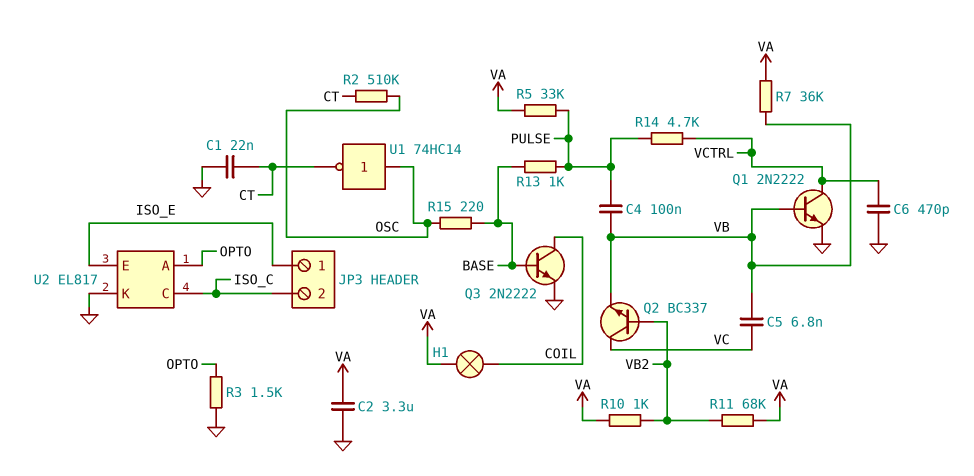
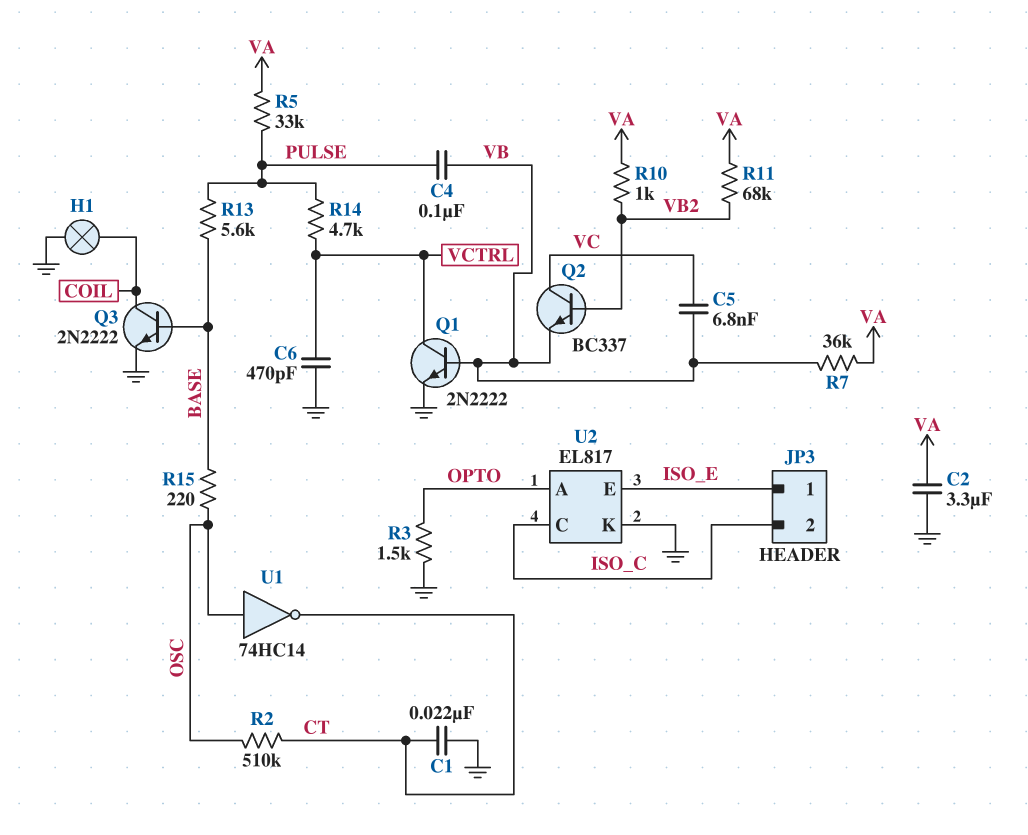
H1: lamp (COIL, VA) -> lamp (COIL, GND)
R13: 1k (BASE, PULSE) -> 5.6k (BASE, PULSE)

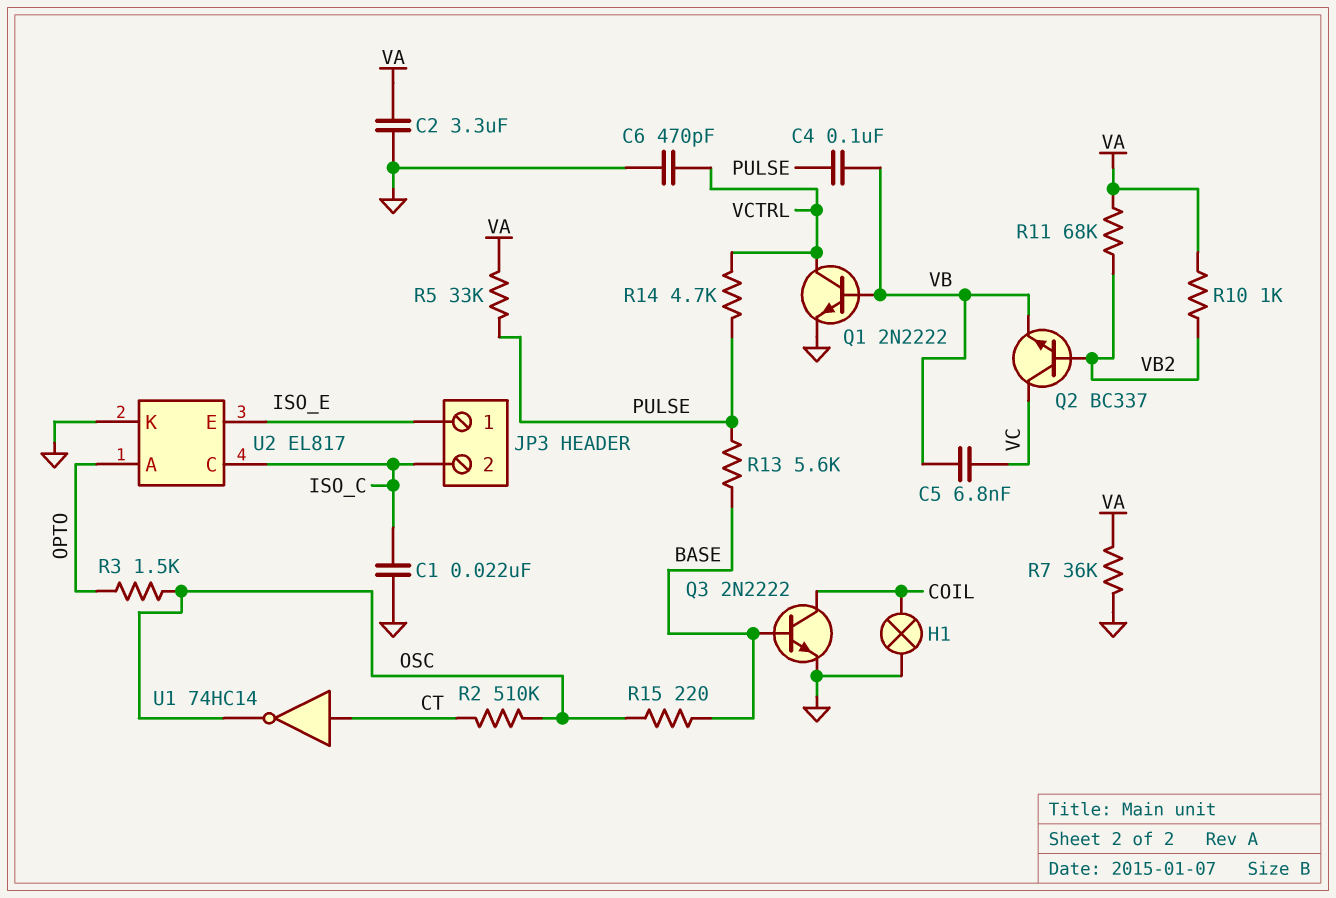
C1: 22nF (CT, GND) -> 22nF (GND, ISO_C)
R3: 1.5k (GND, OPTO) -> 1.5k (OPTO, OSC)
R7: 36k (VA, VB) -> 36k (GND, VA)
U1: NOT 74HC14 (in OSC, out CT) -> NOT 74HC14 (in CT, out OSC)

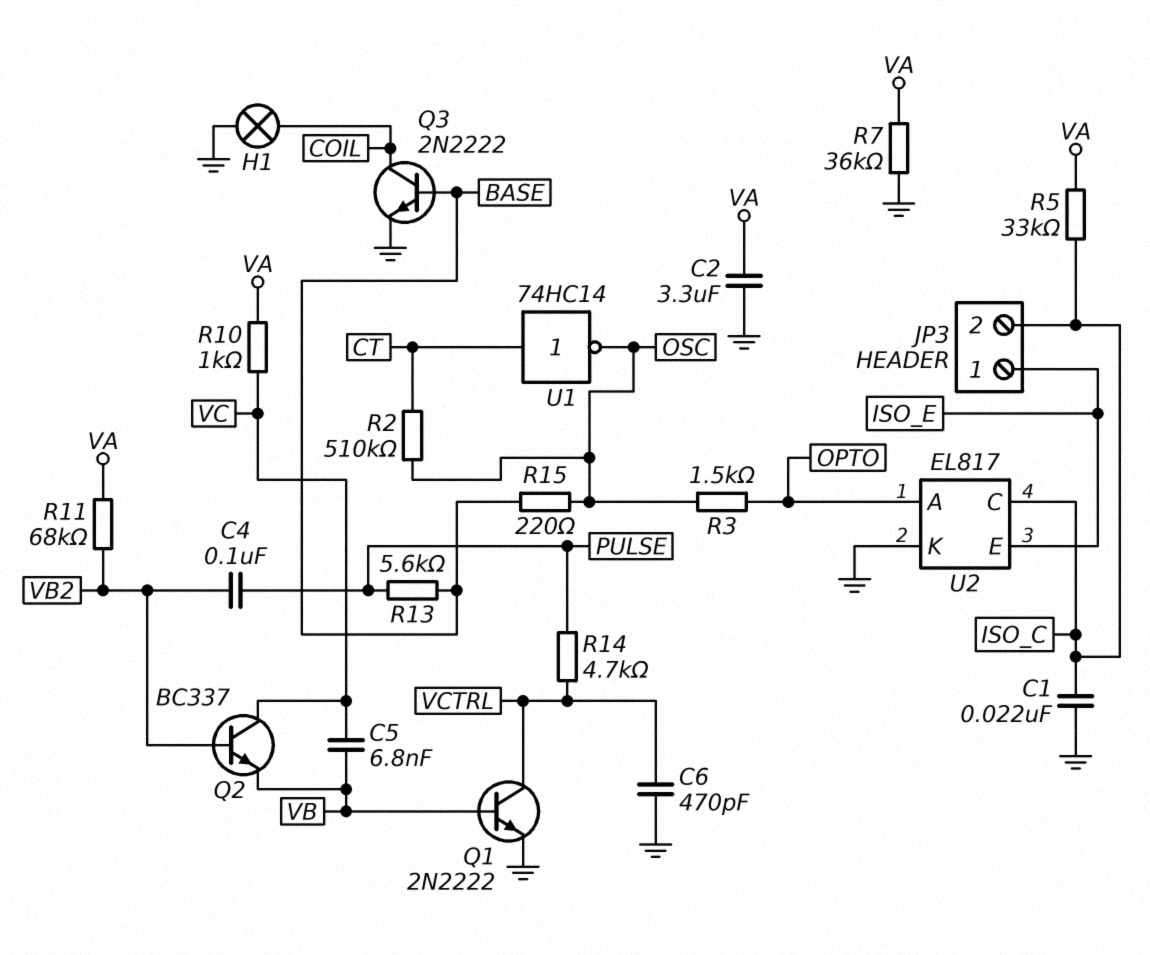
C4: 100nF (PULSE, VB) -> 100nF (PULSE, VB2)
R5: 33k (PULSE, VA) -> 33k (ISO_C, VA)
R10: 1k (VA, VB2) -> 1k (VA, VC)

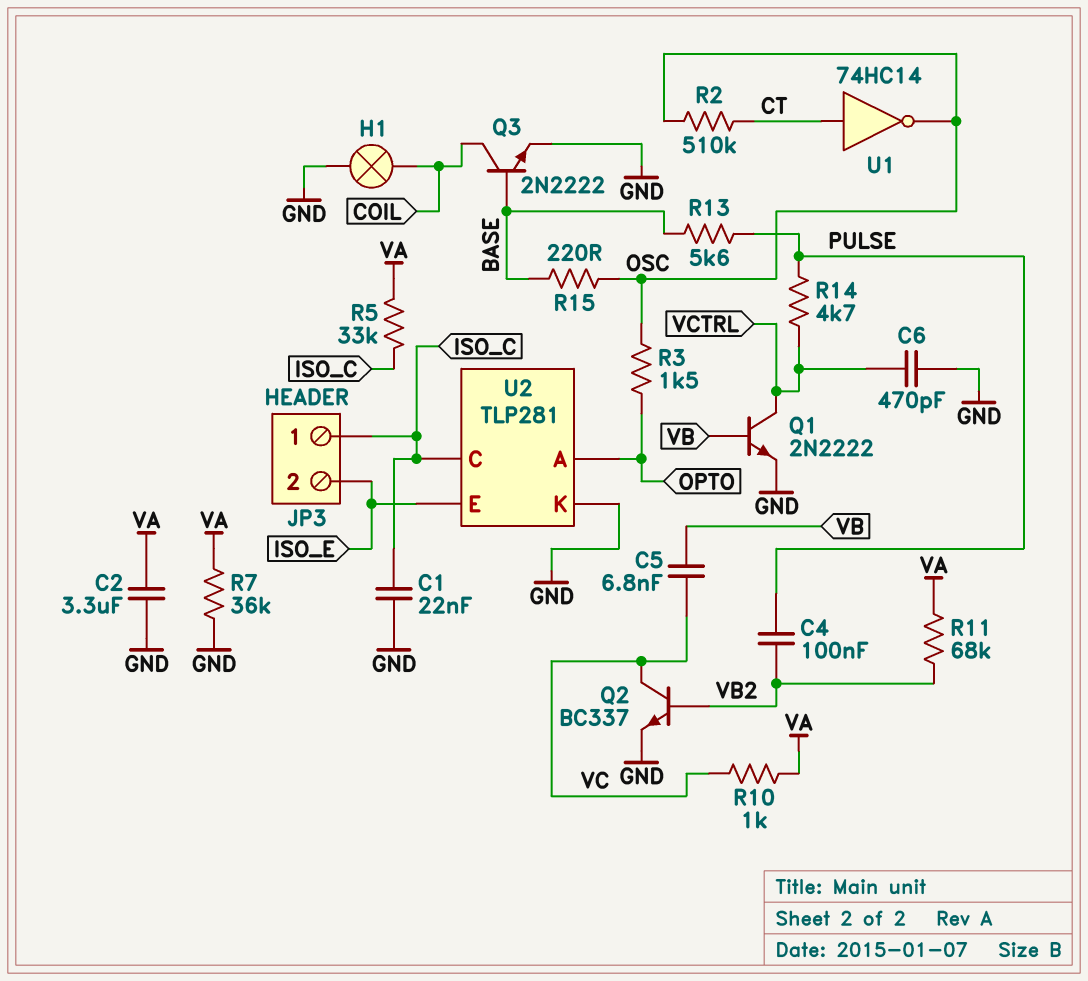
JP3 pin 1: ISO_E -> ISO_C
JP3 pin 2: ISO_C -> ISO_E
Q2: NPN BC337 (B VB2, C VC, E VB) -> NPN BC337 (B VB2, C VC, E GND)
U2: EL817 -> TLP281

